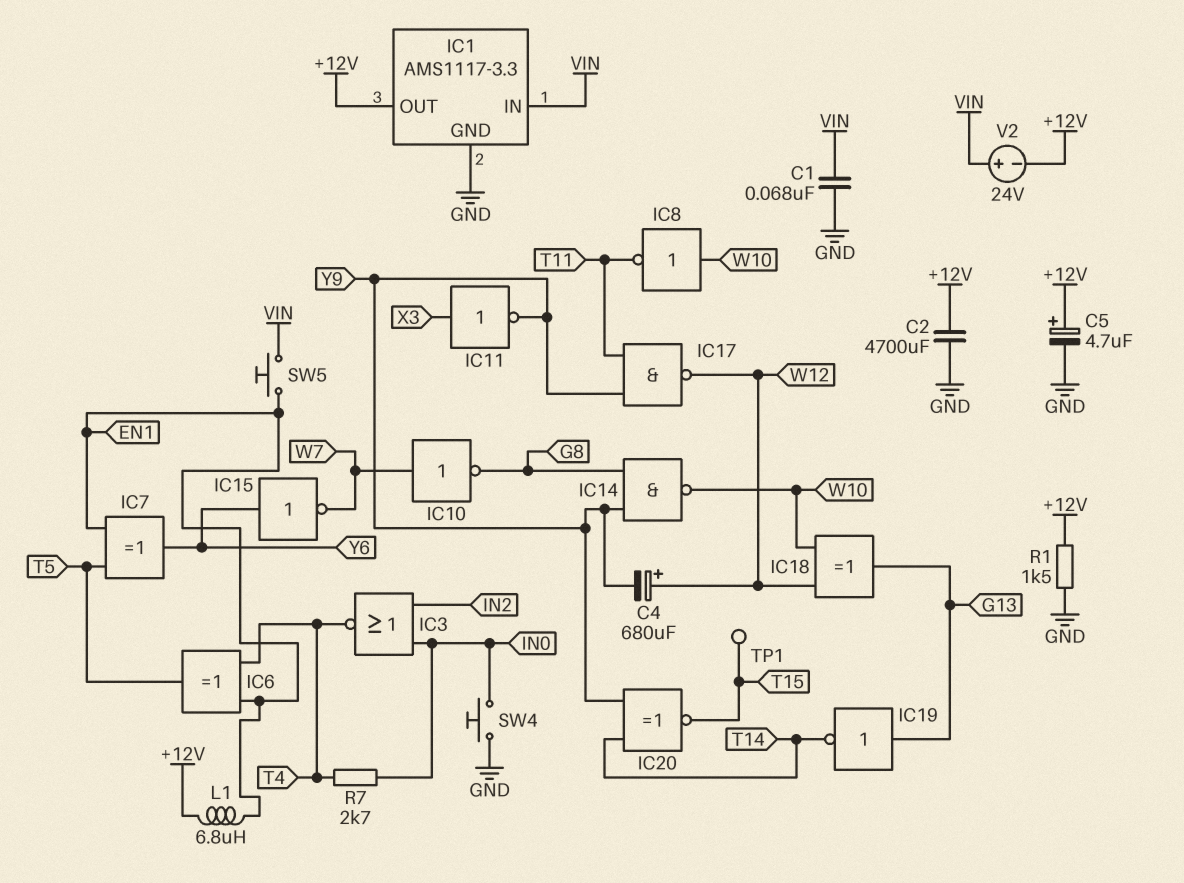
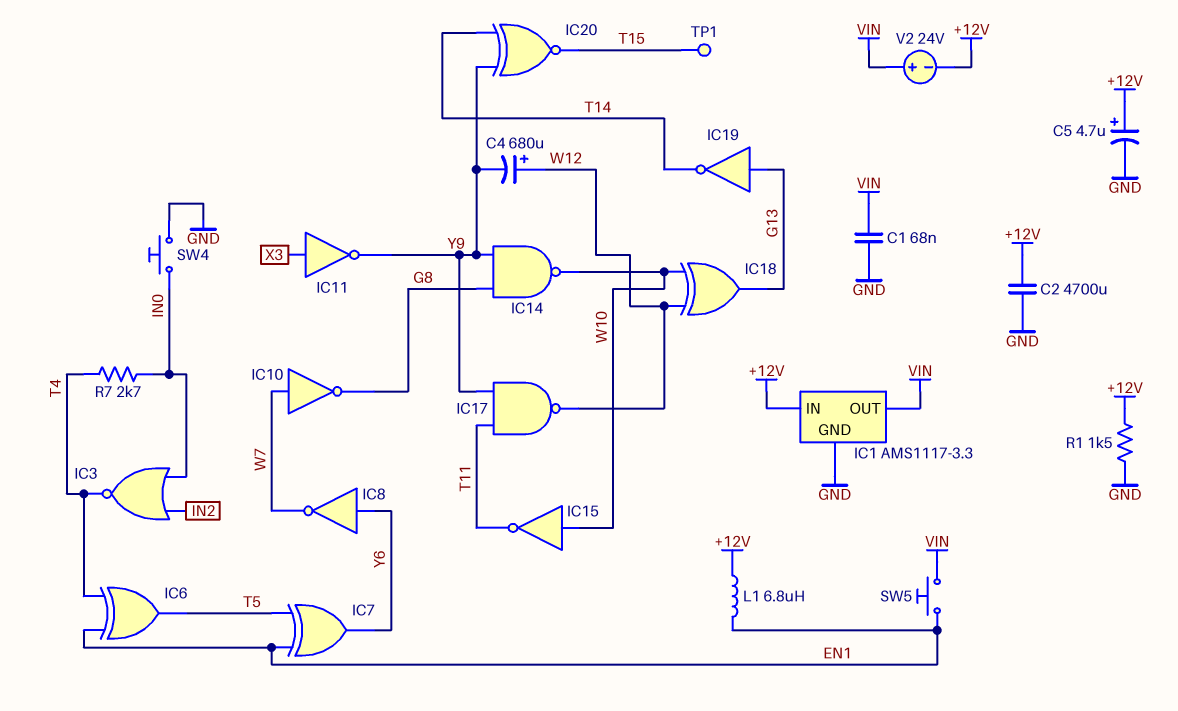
IC1 pin IN: VIN -> +12V
IC1 pin OUT: +12V -> VIN
IC8: NOT (in W10, out T11) -> NOT (in Y6, out W7)
IC15: NOT (in Y6, out W7) -> NOT (in W10, out T11)

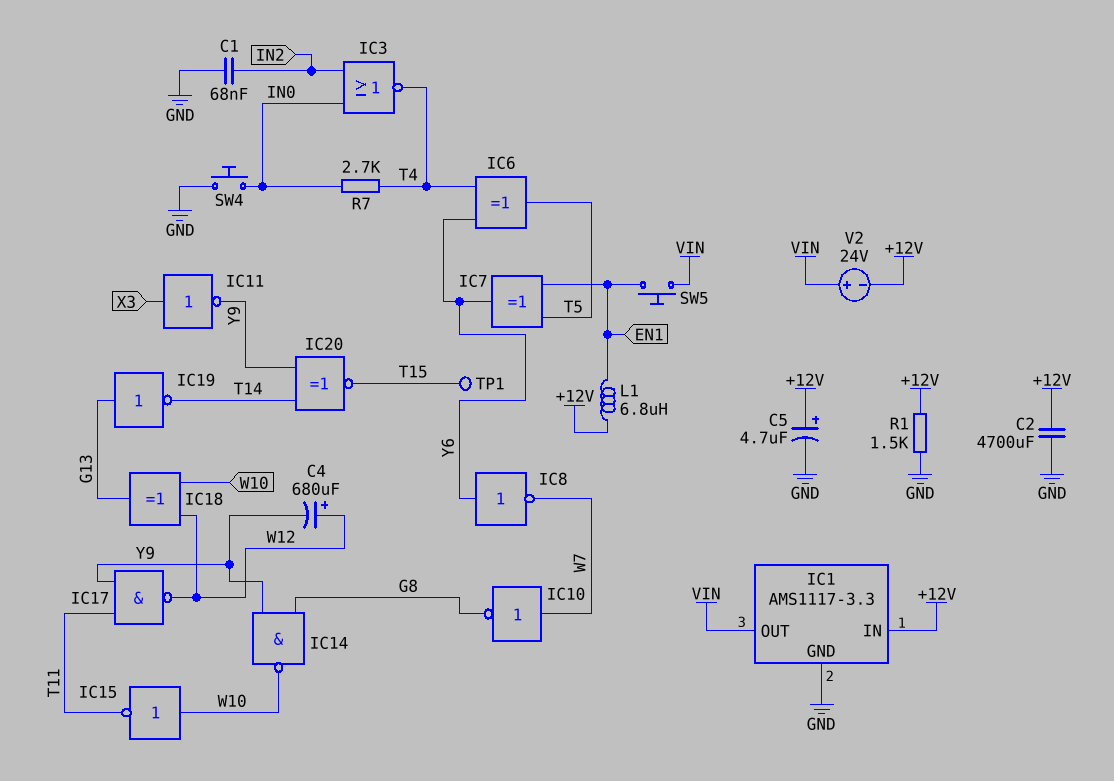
C1: 68nF (GND, VIN) -> 68nF (GND, IN2)
IC6: XOR (in EN1, in T4, out T5) -> XOR (in T4, in Y6, out T5)

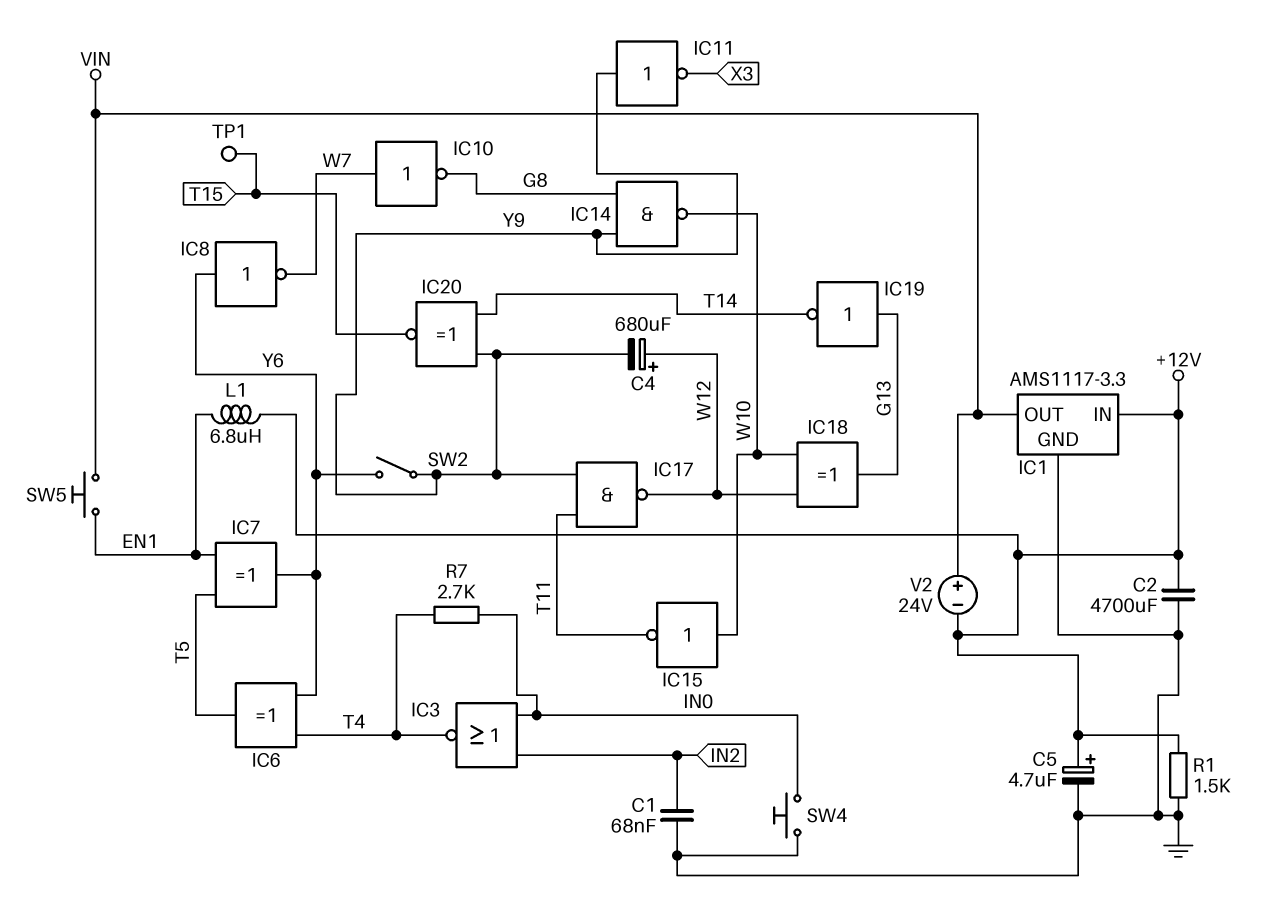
IC11: NOT (in X3, out Y9) -> NOT (in Y9, out X3)
SW2: none -> switch (Y6, Y9)

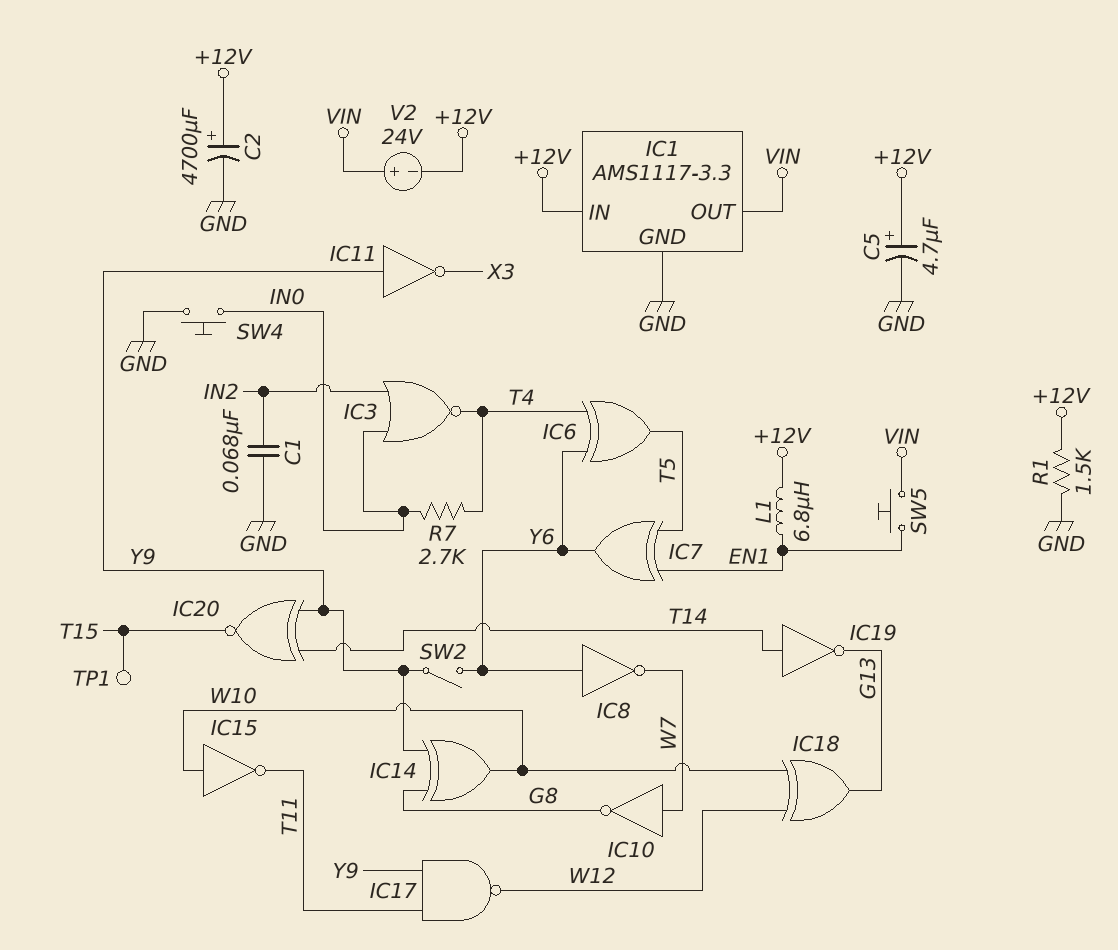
C2: 4700uF (+12V, GND) -> 4700uF (plus +12V, minus GND)
C4: 680uF (plus W12, minus Y9) -> none
IC14: NAND (in G8, in Y9, out W10) -> XOR (in G8, in Y9, out W10)
IC19: NOT (in G13, out T14) -> NOT (in T14, out G13)

